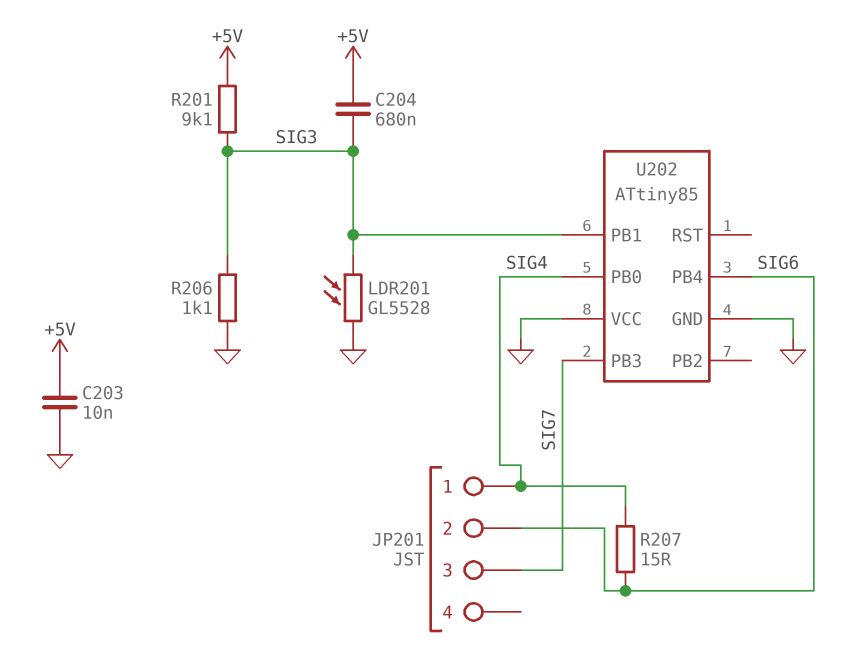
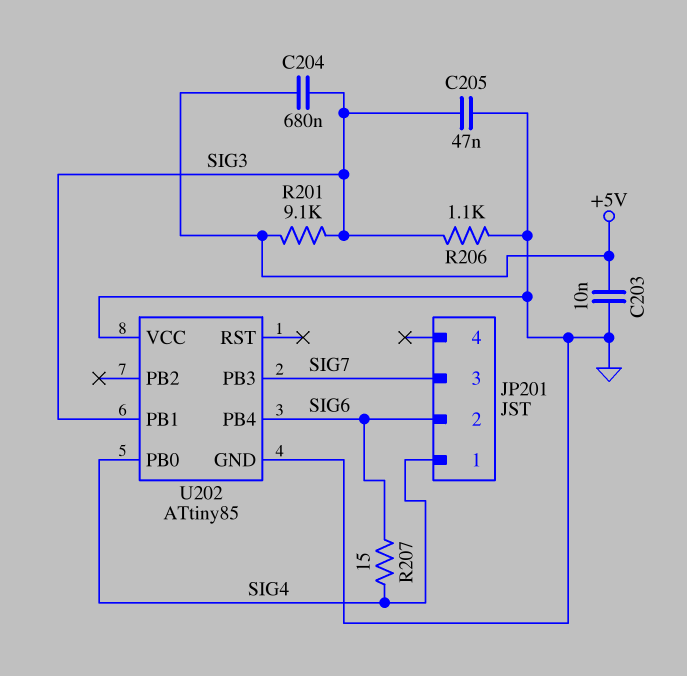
C205: none -> 47nF (GND, SIG3)
LDR201: GL5528 (GND, SIG3) -> none

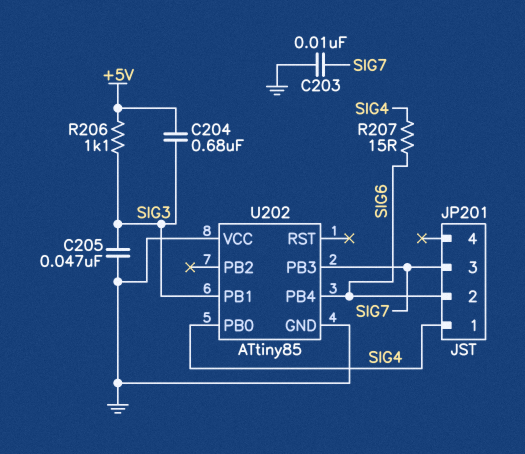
C203: 10nF (+5V, GND) -> 10nF (GND, SIG7)
R201: 9.1k (+5V, SIG3) -> none
R206: 1.1k (GND, SIG3) -> 1.1k (+5V, SIG3)

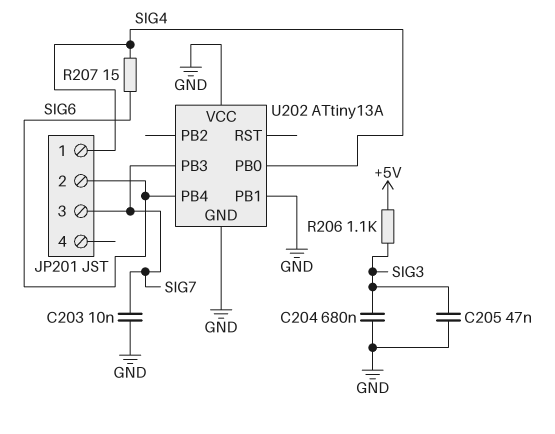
C204: 680nF (+5V, SIG3) -> 680nF (GND, SIG3)
U202: ATtiny85 -> ATtiny13A
U202 pin PB1: SIG3 -> GND

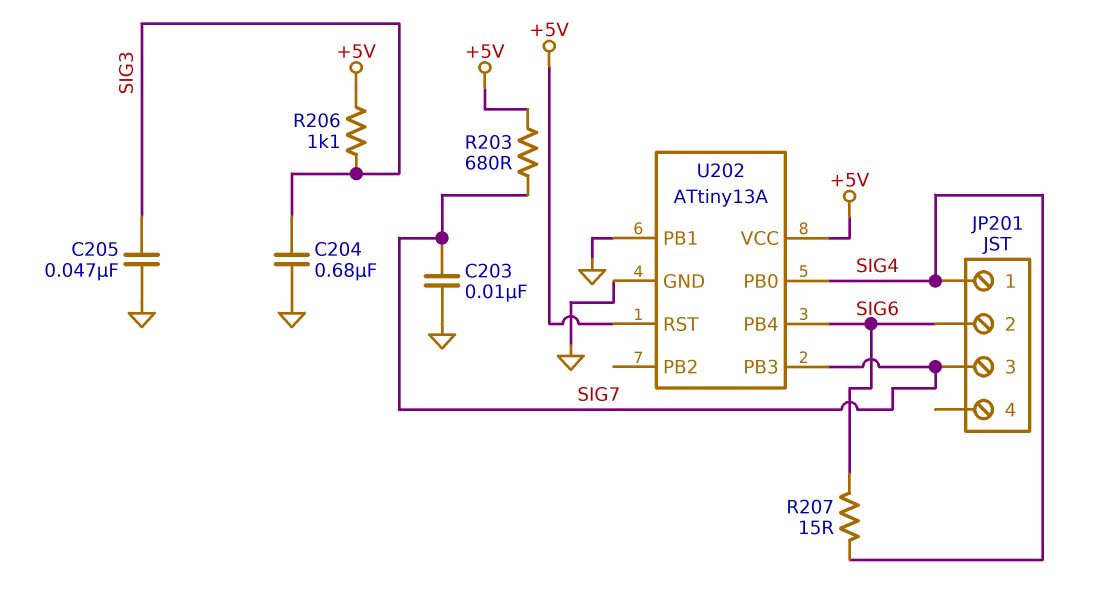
R203: none -> 680 (+5V, SIG7)
U202 pin RST: none -> +5V
U202 pin VCC: GND -> +5V

